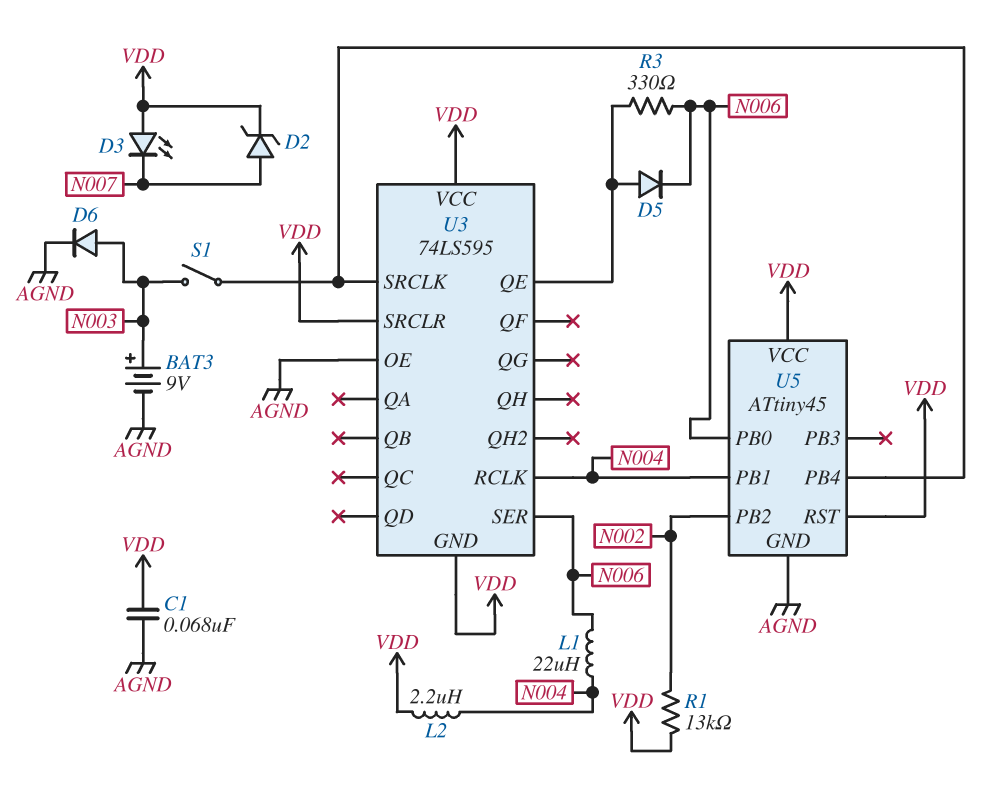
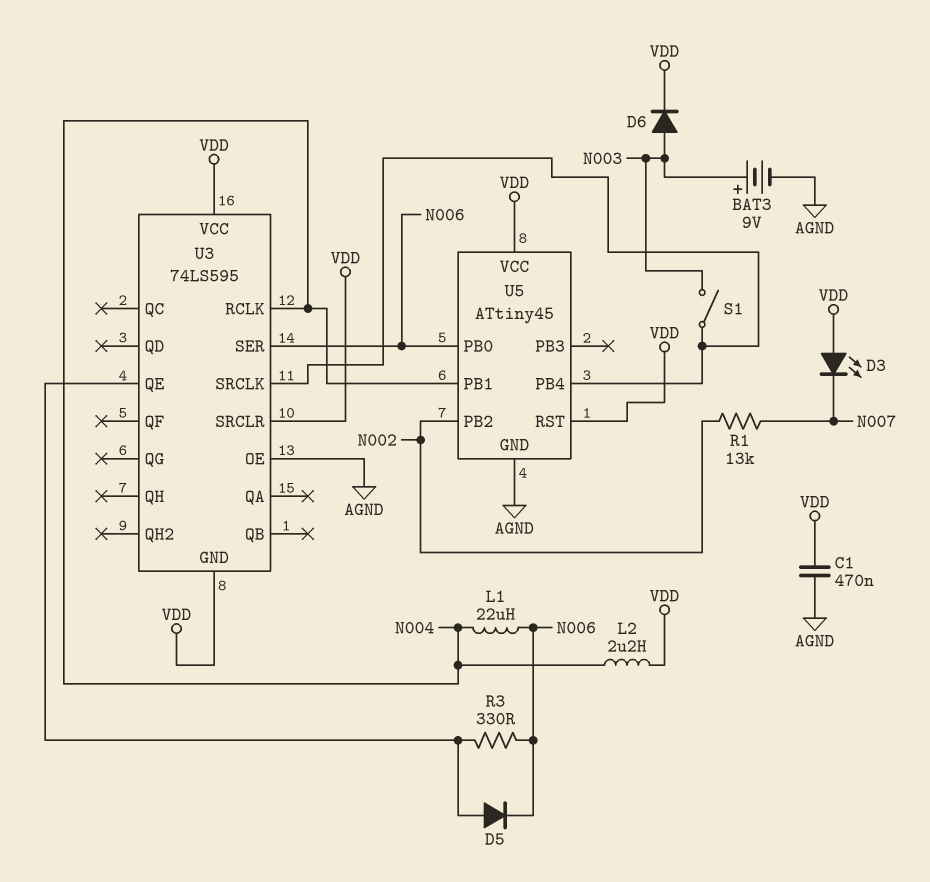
C1: 68nF (AGND, VDD) -> 470nF (AGND, VDD)
D2: zener (A N007, K VDD) -> none
D6: diode (A N003, K AGND) -> diode (A N003, K VDD)
R1: 13k (N002, VDD) -> 13k (N002, N007)

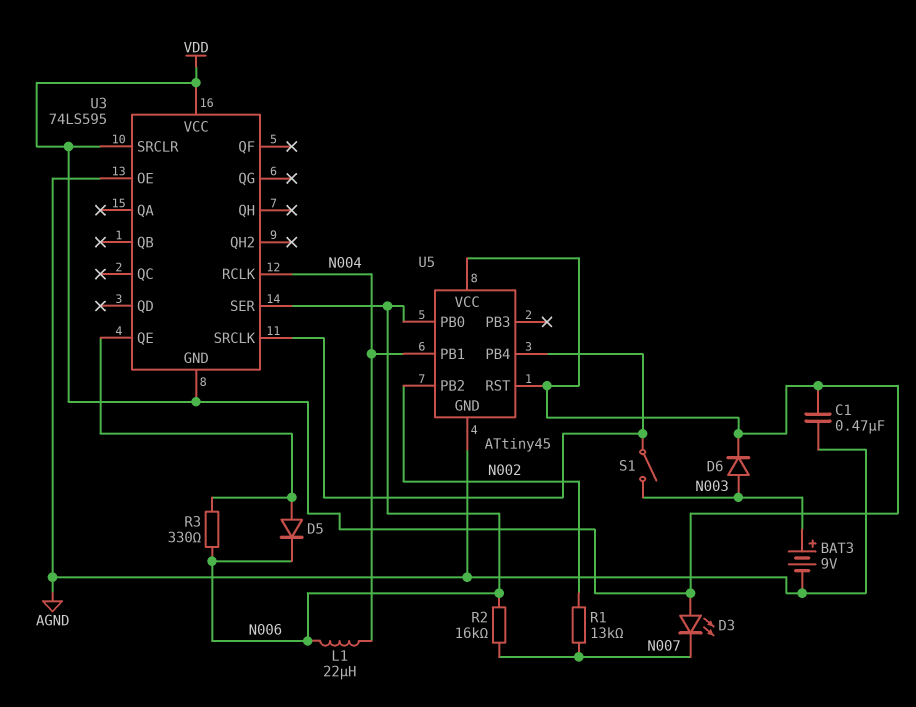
L2: 2.2uH (N004, VDD) -> none
R2: none -> 16k (N006, N007)

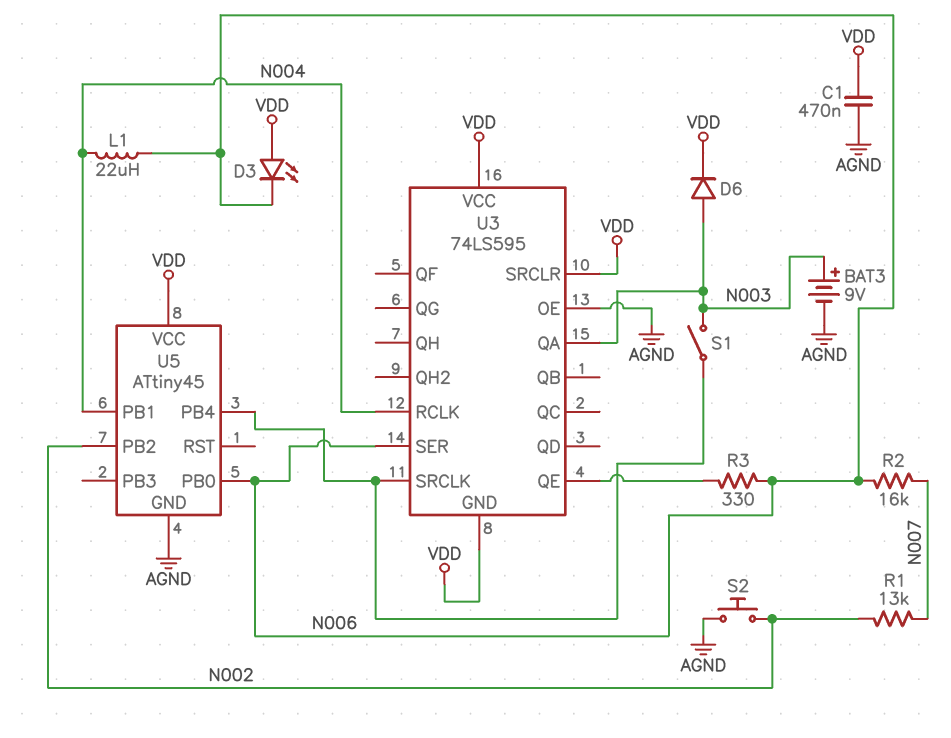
D3: LED (A VDD, K N007) -> LED (A VDD, K N006)
D5: diode (A U3/QE, K N006) -> none
S2: none -> button (AGND, N002)
U3 pin QA: none -> N003
U5 pin RST: VDD -> none

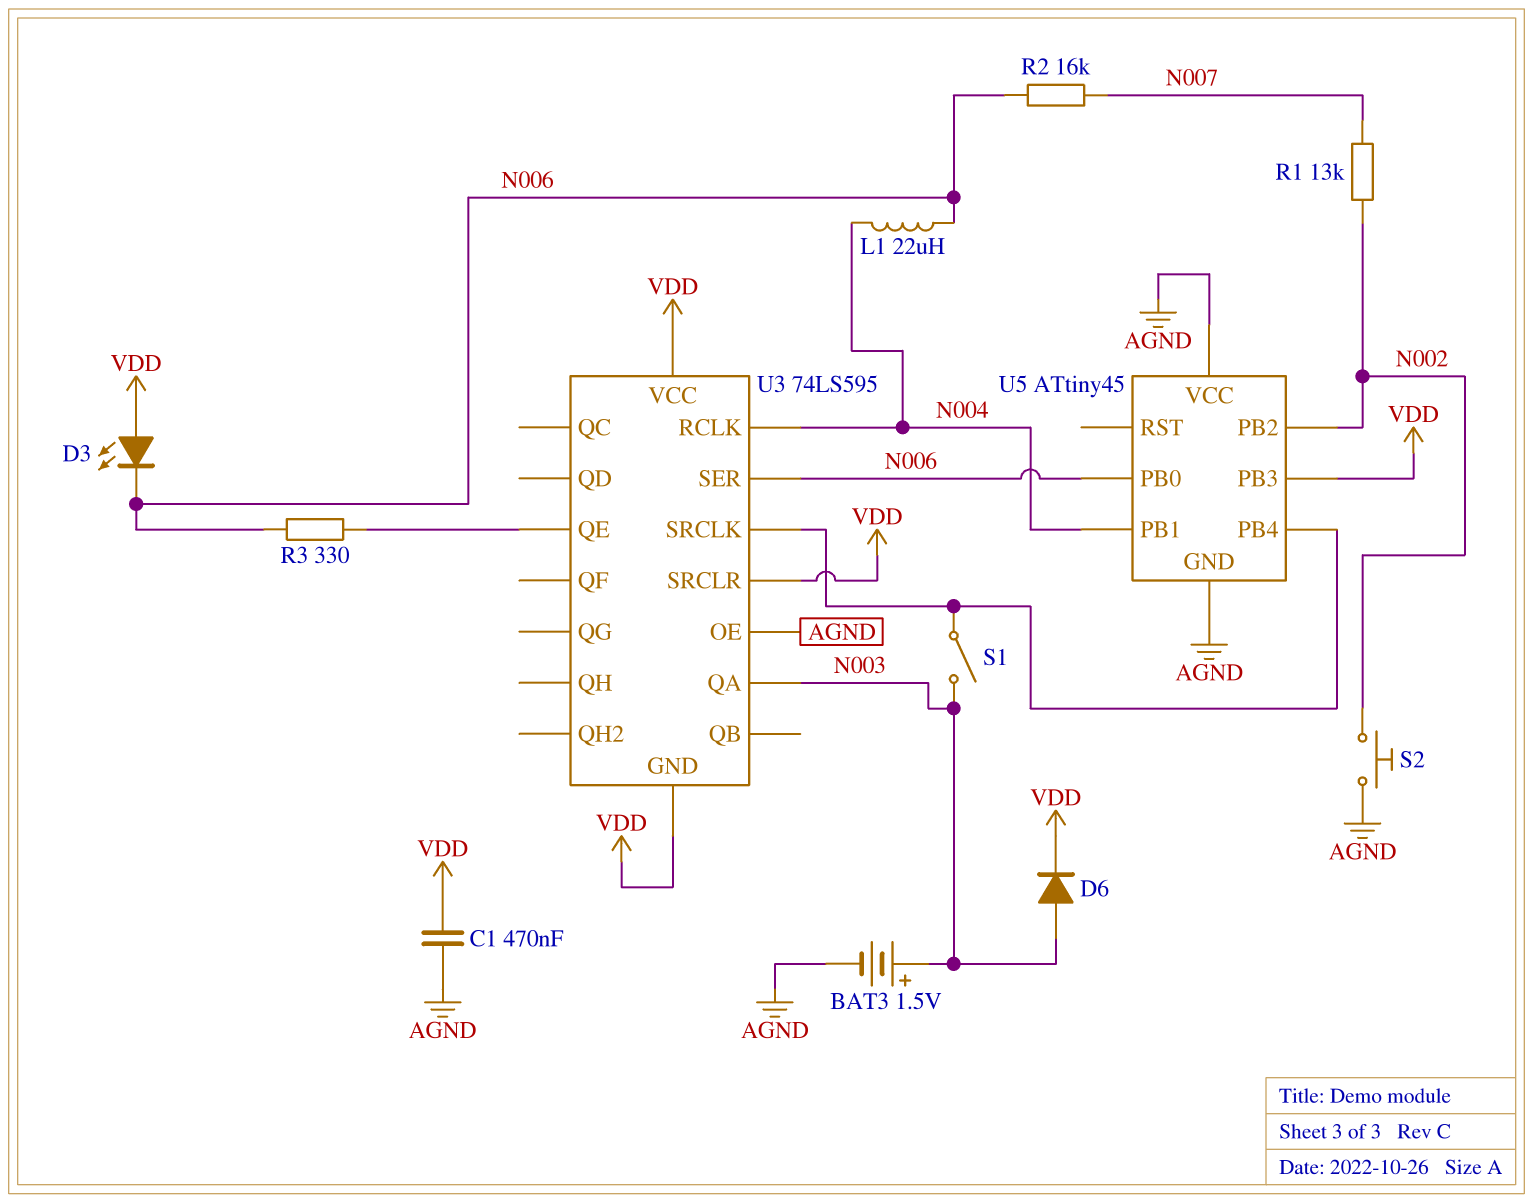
BAT3: 9V (plus N003, minus AGND) -> 1.5V (plus N003, minus AGND)
U5 pin PB3: none -> VDD
U5 pin VCC: VDD -> AGND

